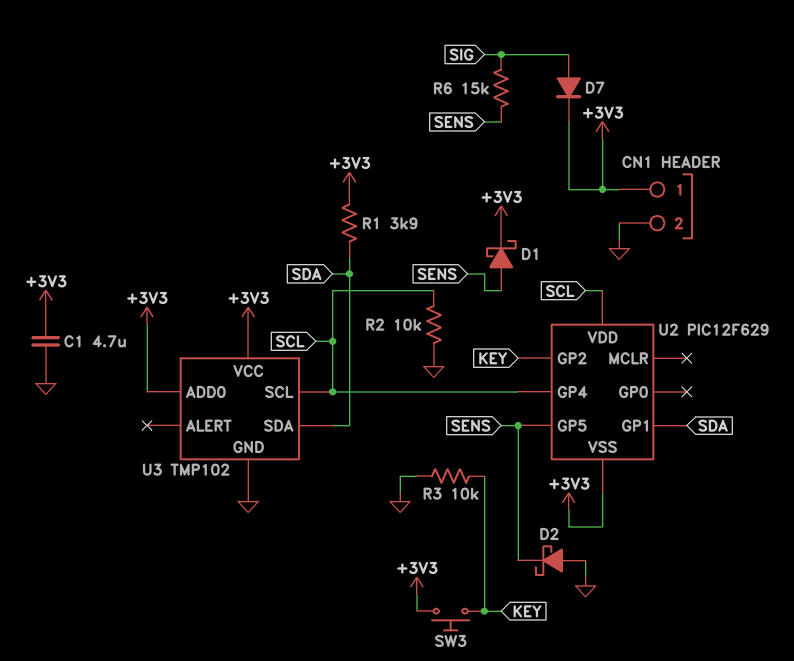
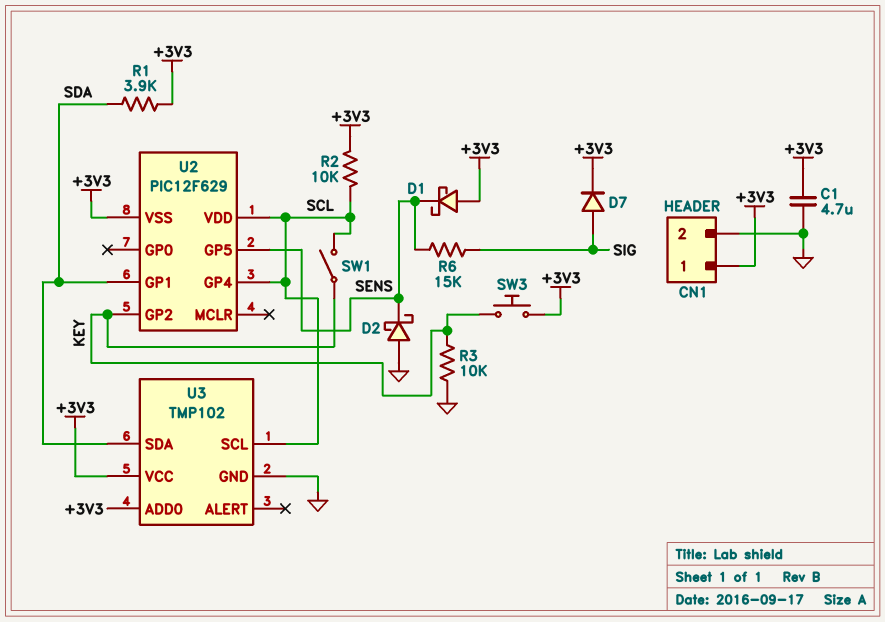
D1: schottky (A SENS, K +3V3) -> schottky (A +3V3, K SENS)
R2: 10k (GND, SCL) -> 10k (+3V3, SCL)
SW1: none -> switch (KEY, SCL)

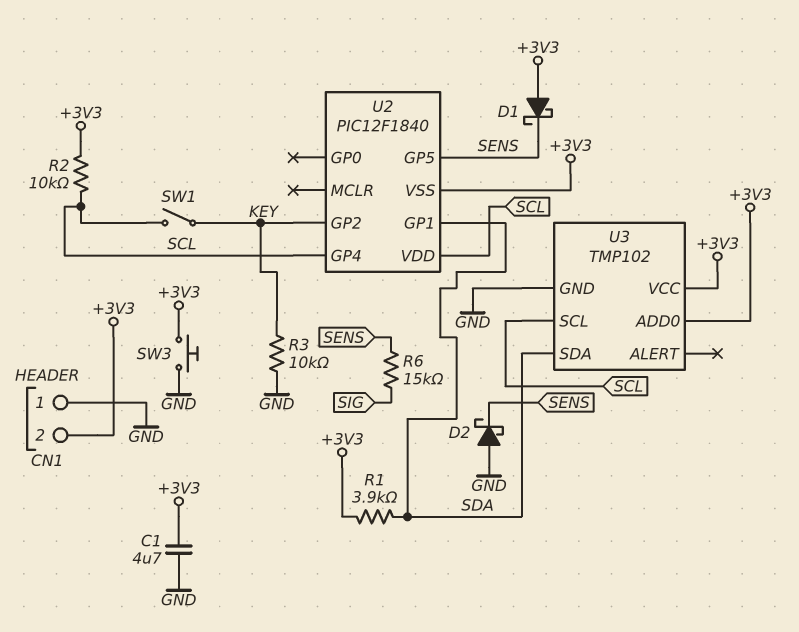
CN1 pin 1: +3V3 -> GND
CN1 pin 2: GND -> +3V3
D7: diode (A SIG, K +3V3) -> none
SW3: button (+3V3, KEY) -> button (+3V3, GND)
U2: PIC12F629 -> PIC12F1840

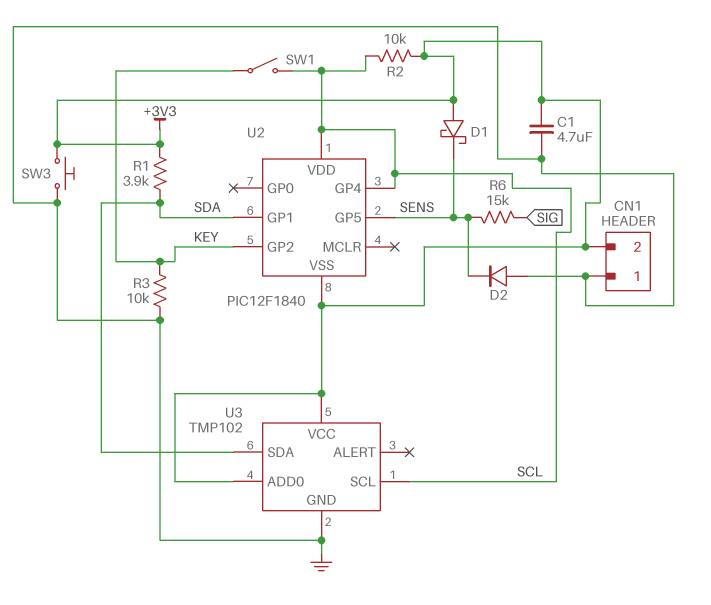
D2: schottky (A GND, K SENS) -> diode (A GND, K SENS)

